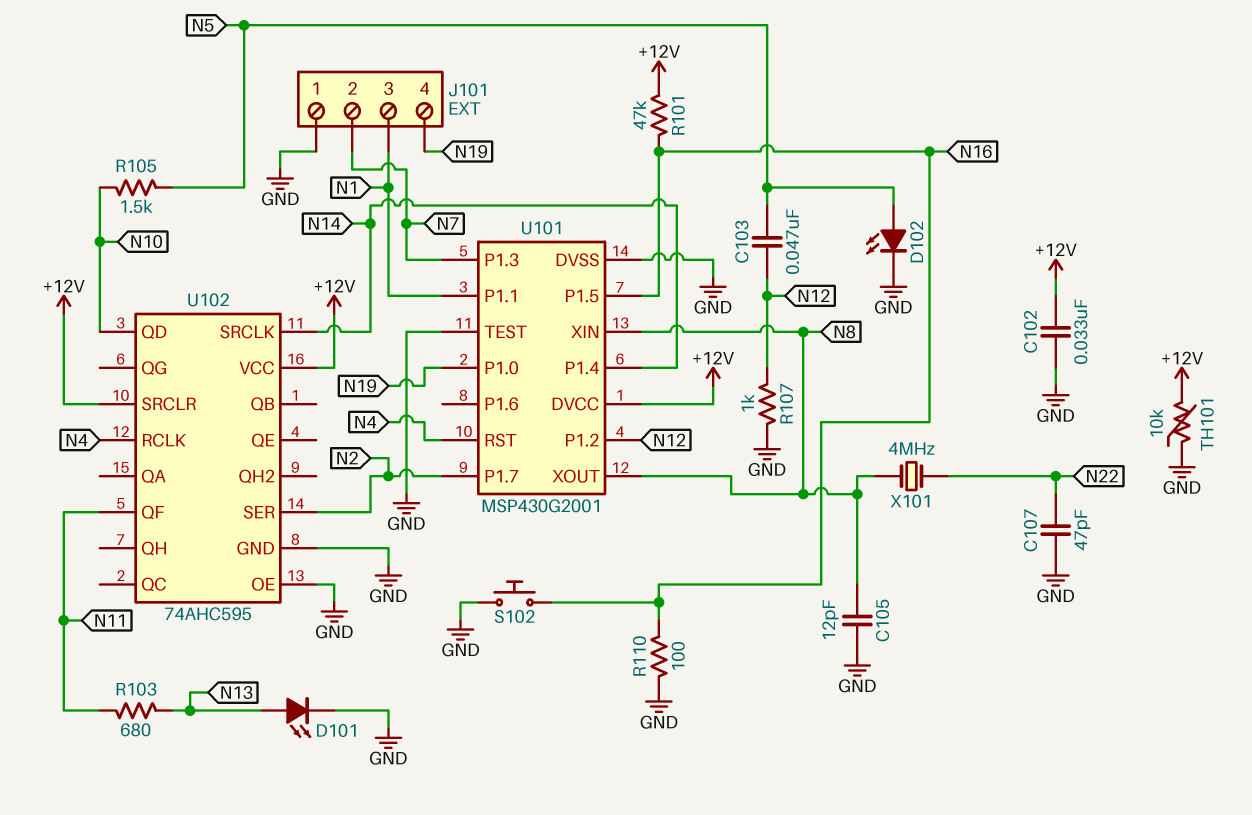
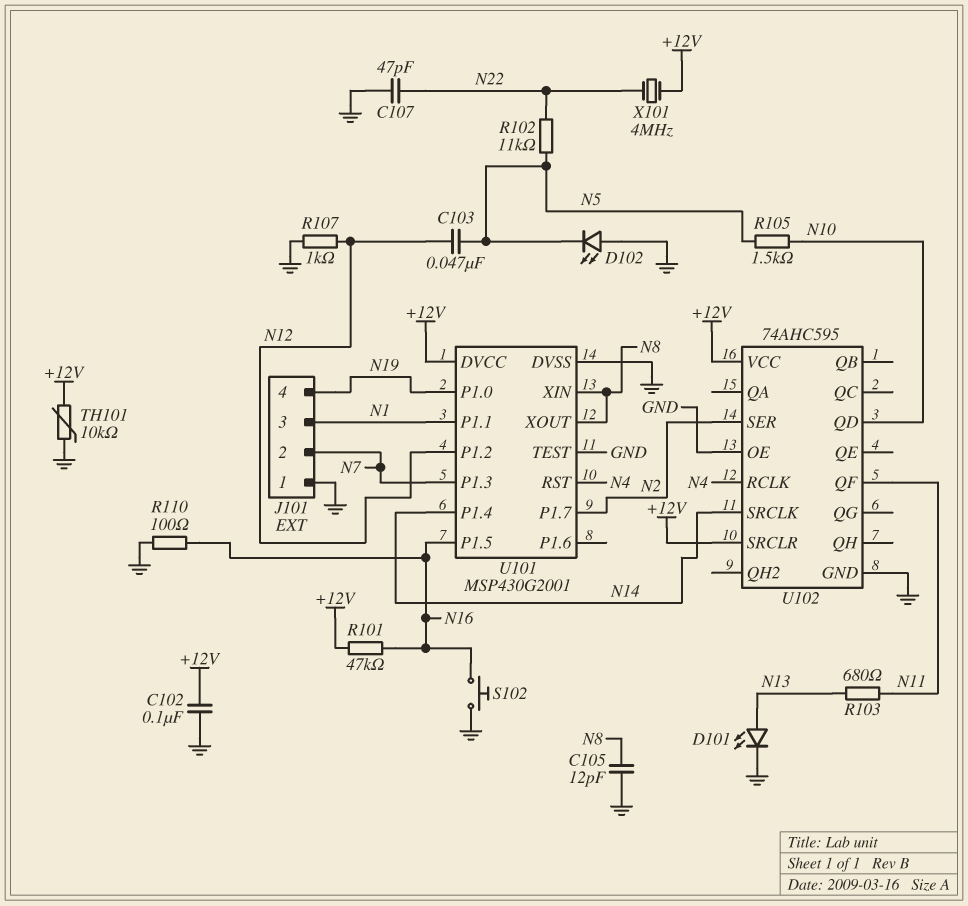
C102: 33nF (+12V, GND) -> 100nF (+12V, GND)
D102: LED (A N5, K GND) -> LED (A GND, K N5)
R102: none -> 11k (N5, N22)
X101: 4MHz (N8, N22) -> 4MHz (+12V, N22)

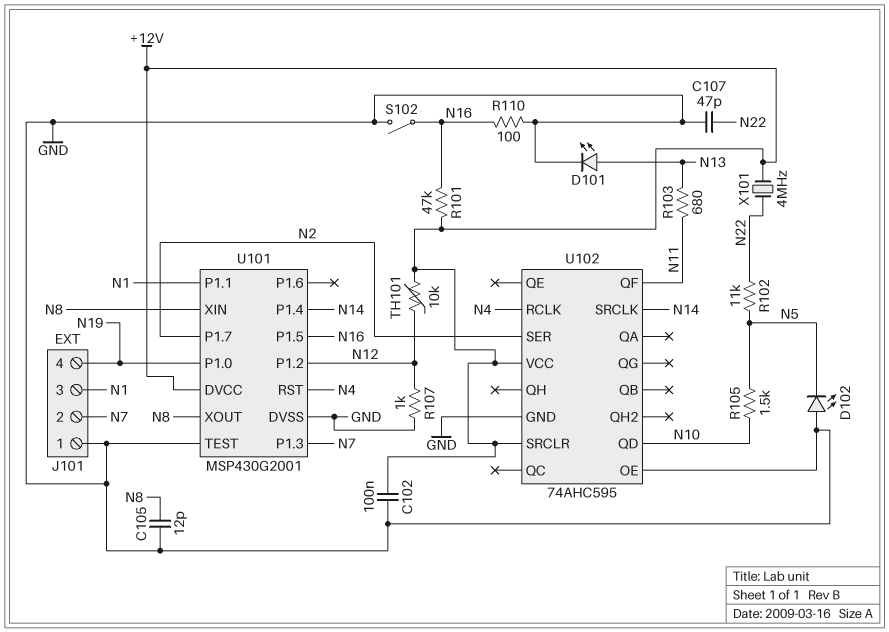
C103: 47nF (N5, N12) -> none
S102: button (GND, N16) -> switch (GND, N16)
TH101: 10k (+12V, GND) -> 10k (+12V, N12)

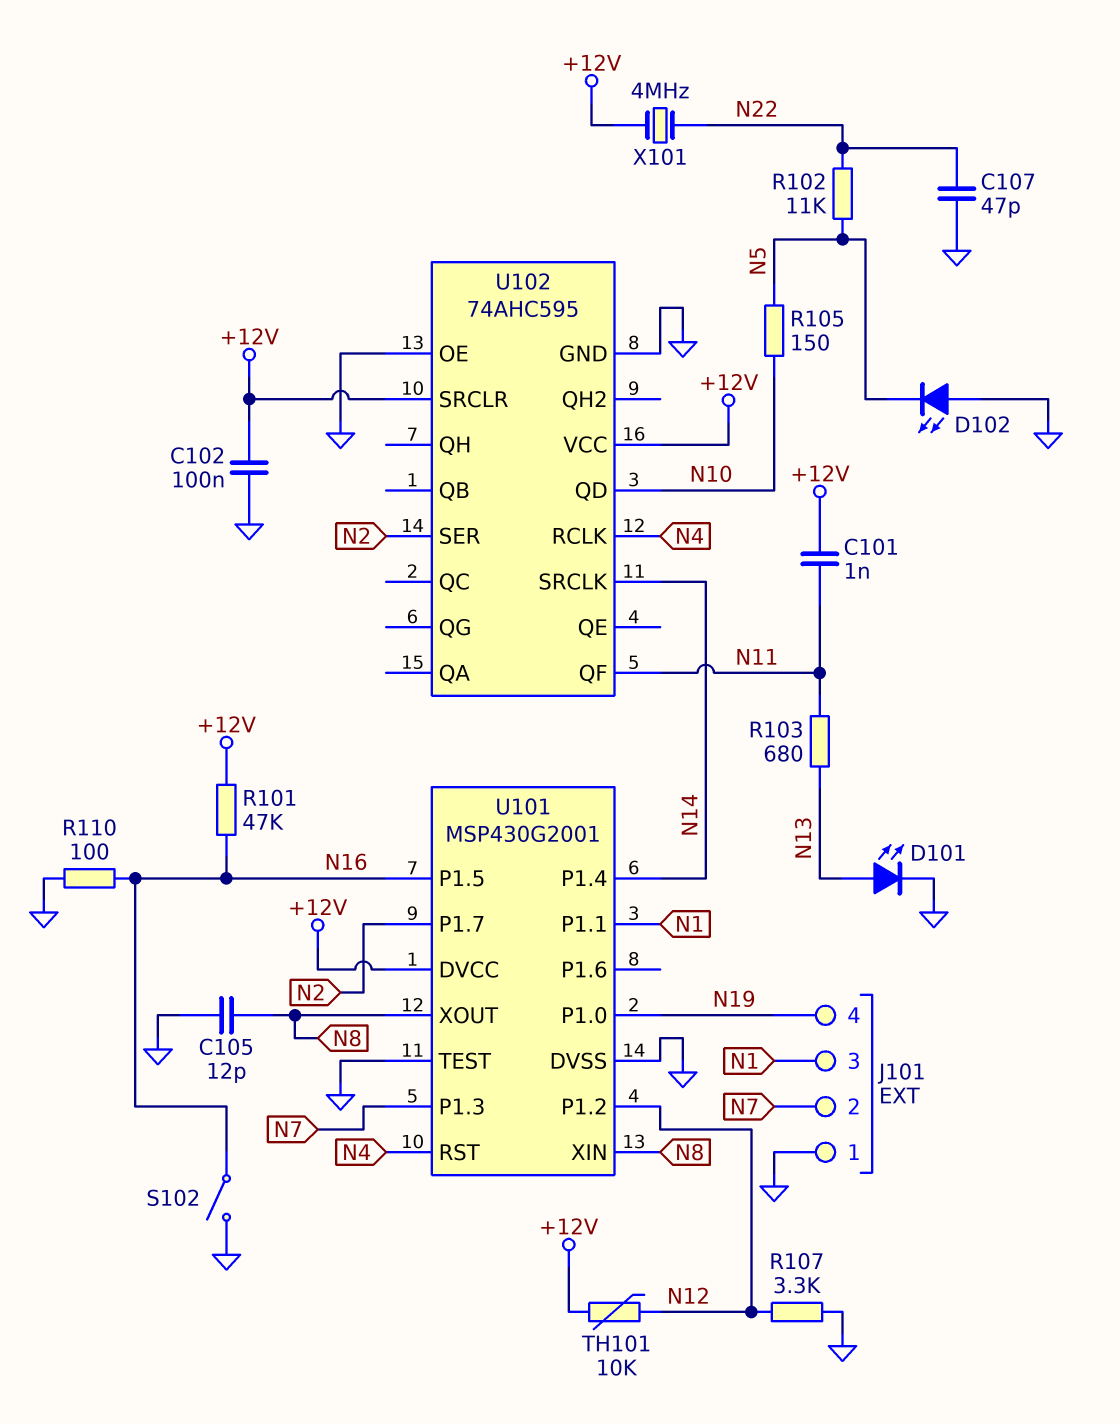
C101: none -> 1nF (+12V, N11)
R105: 1.5k (N5, N10) -> 150 (N5, N10)
R107: 1k (GND, N12) -> 3.3k (GND, N12)

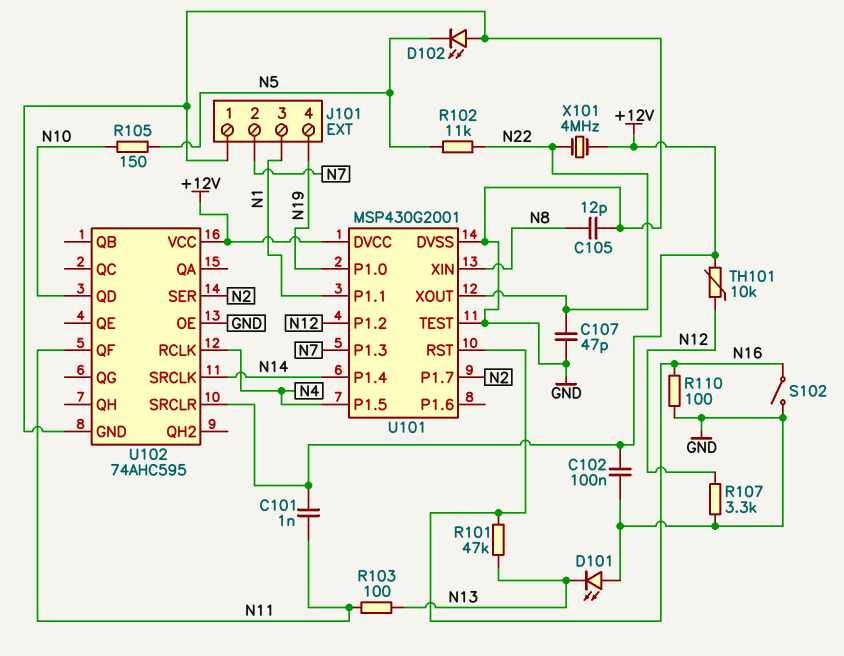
D101: LED (A N13, K GND) -> LED (A GND, K N13)
R101: 47k (+12V, N16) -> 47k (N13, N16)
R103: 680 (N11, N13) -> 100 (N11, N13)
U101 pin P1.5: N16 -> N4
U101 pin RST: N4 -> N16
U101 pin XOUT: N8 -> N22

